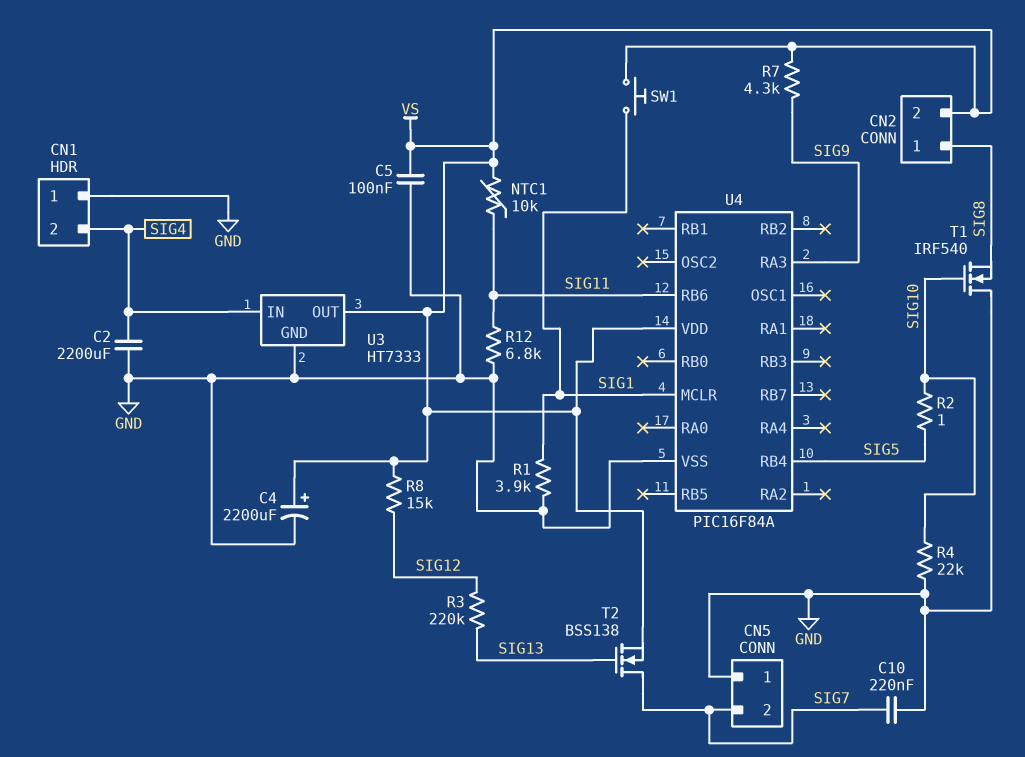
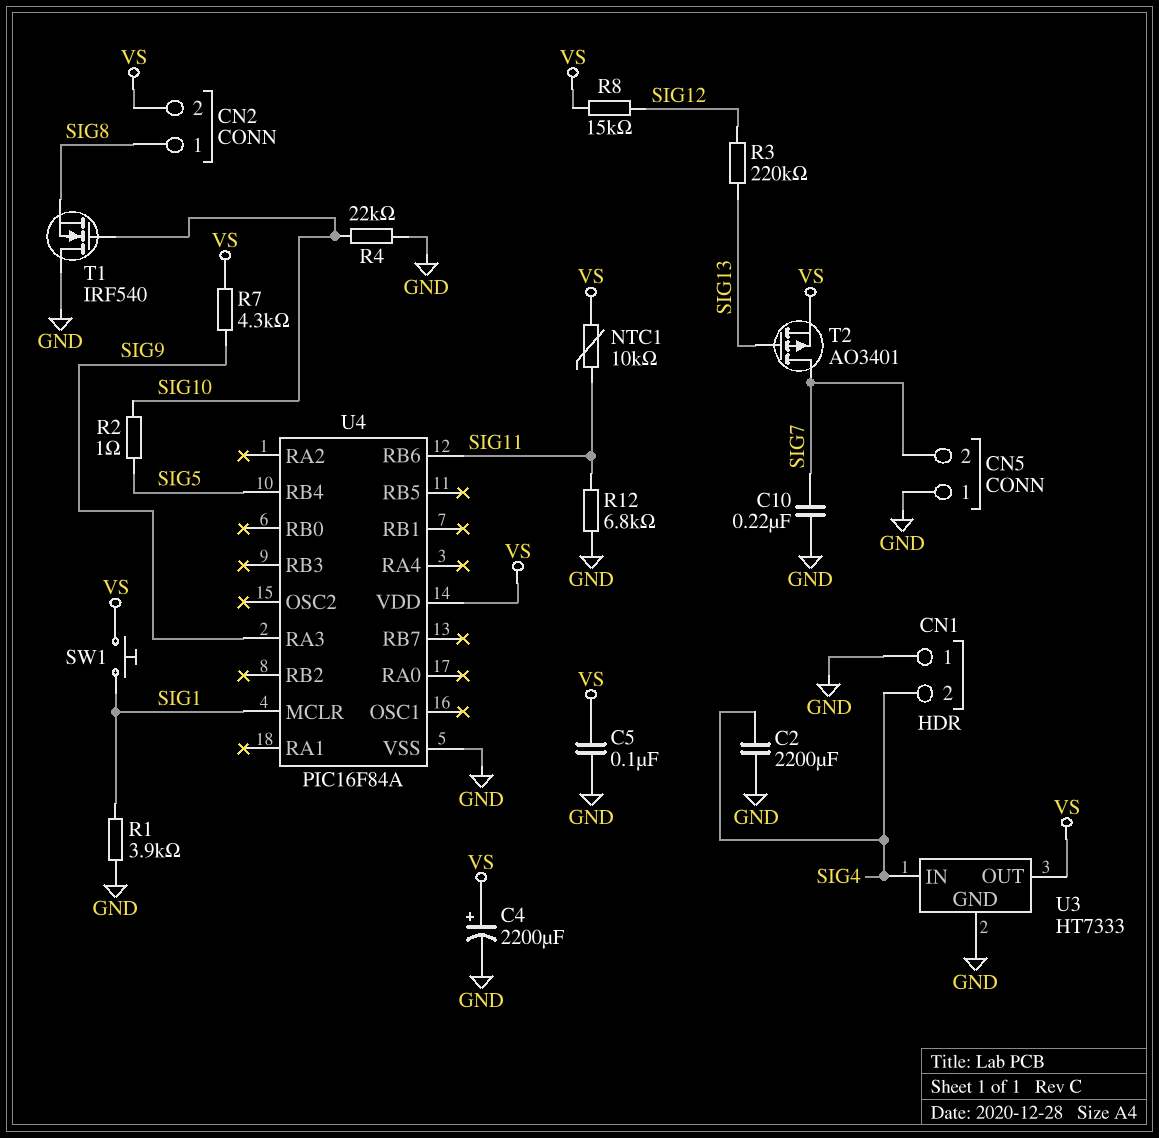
T2: NMOS BSS138 (G SIG13, D SIG7, S VS) -> PMOS AO3401 (G SIG13, D SIG7, S VS)

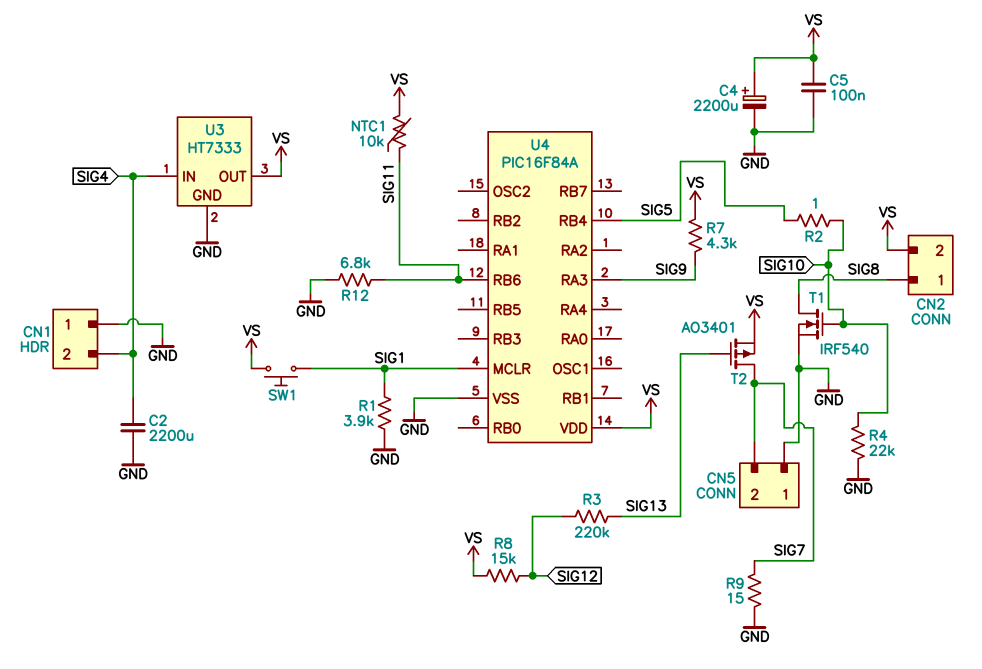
C10: 220nF (GND, SIG7) -> none
R9: none -> 15 (GND, SIG7)
T1: NMOS IRF540 (G SIG10, D GND, S SIG8) -> NMOS IRF540 (G SIG10, D SIG8, S GND)

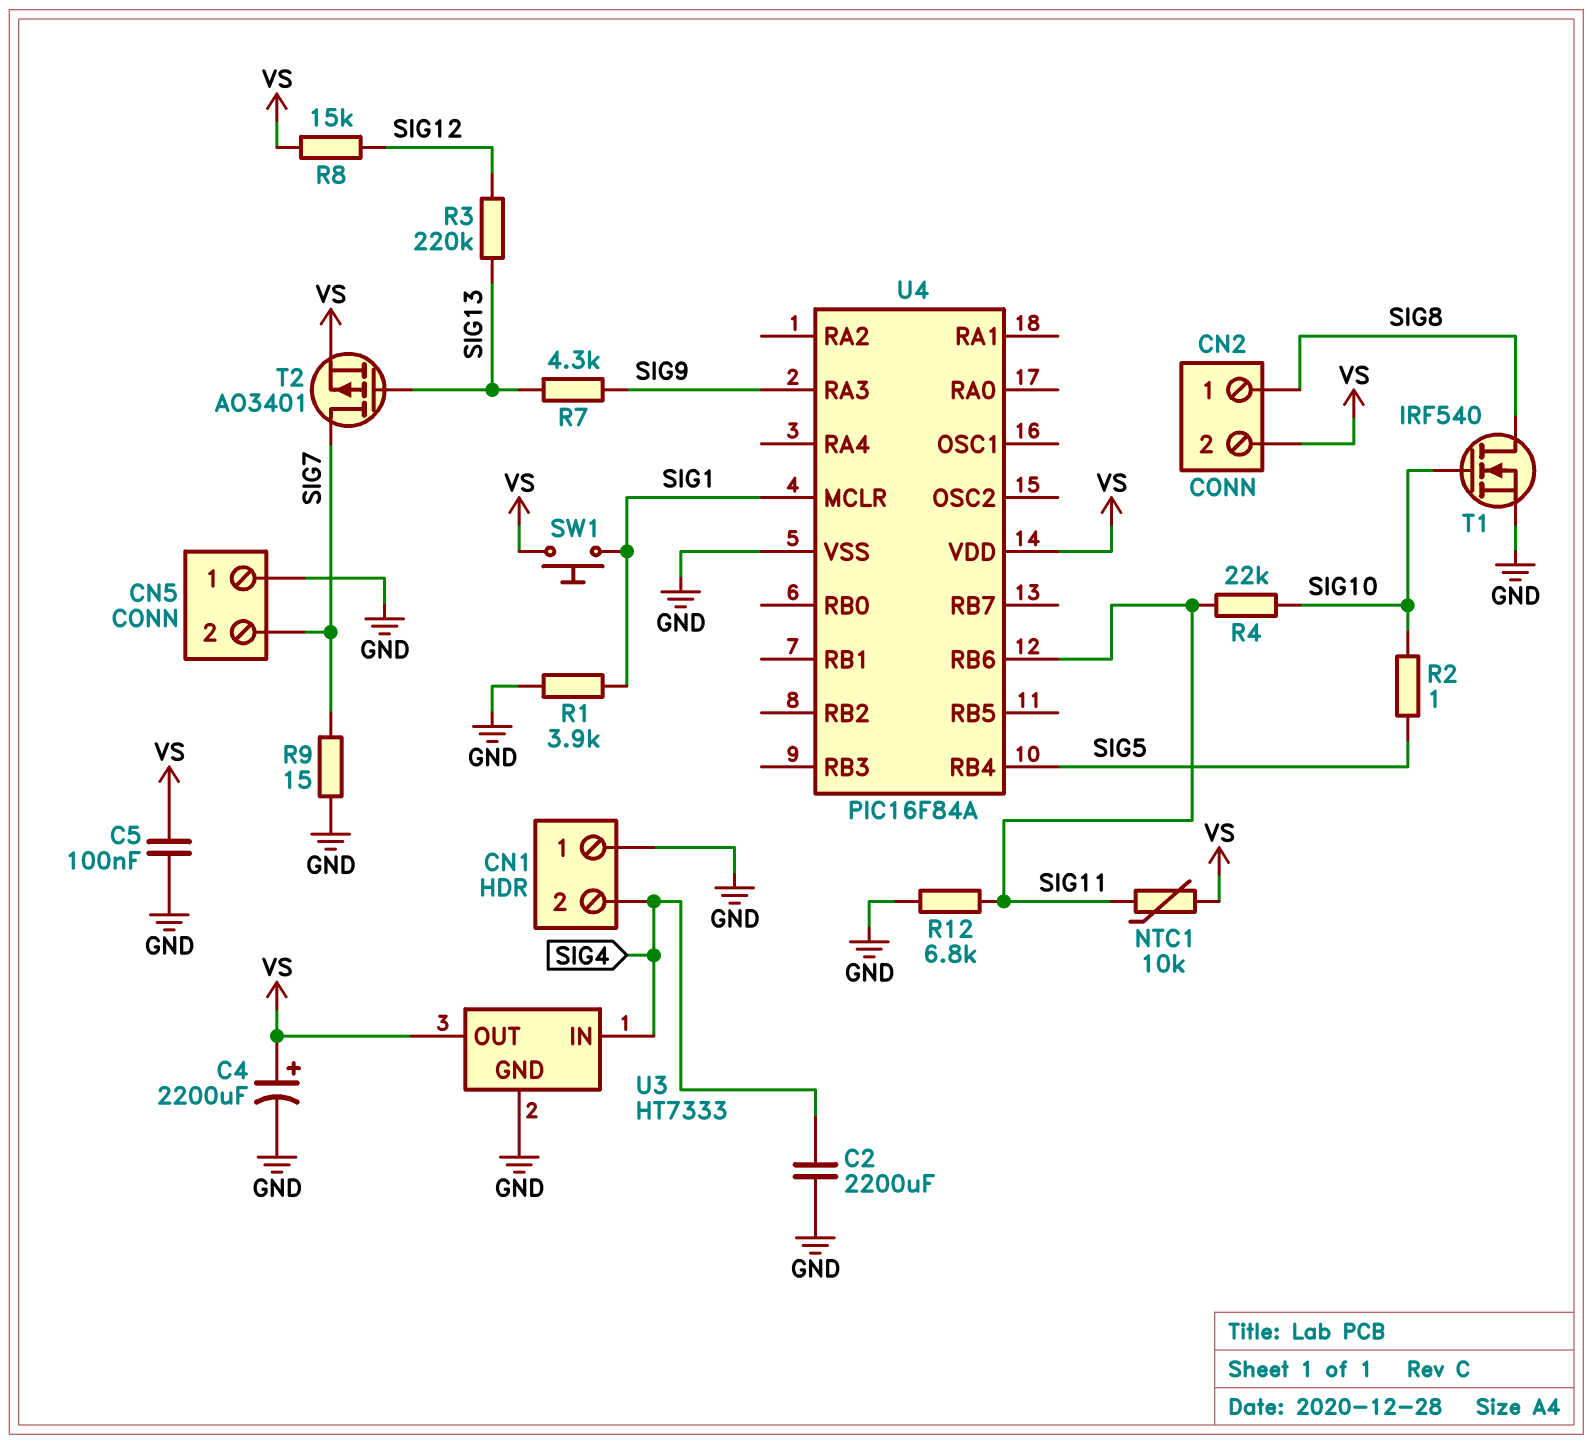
R4: 22k (GND, SIG10) -> 22k (SIG10, SIG11)
R7: 4.3k (SIG9, VS) -> 4.3k (SIG9, SIG13)

